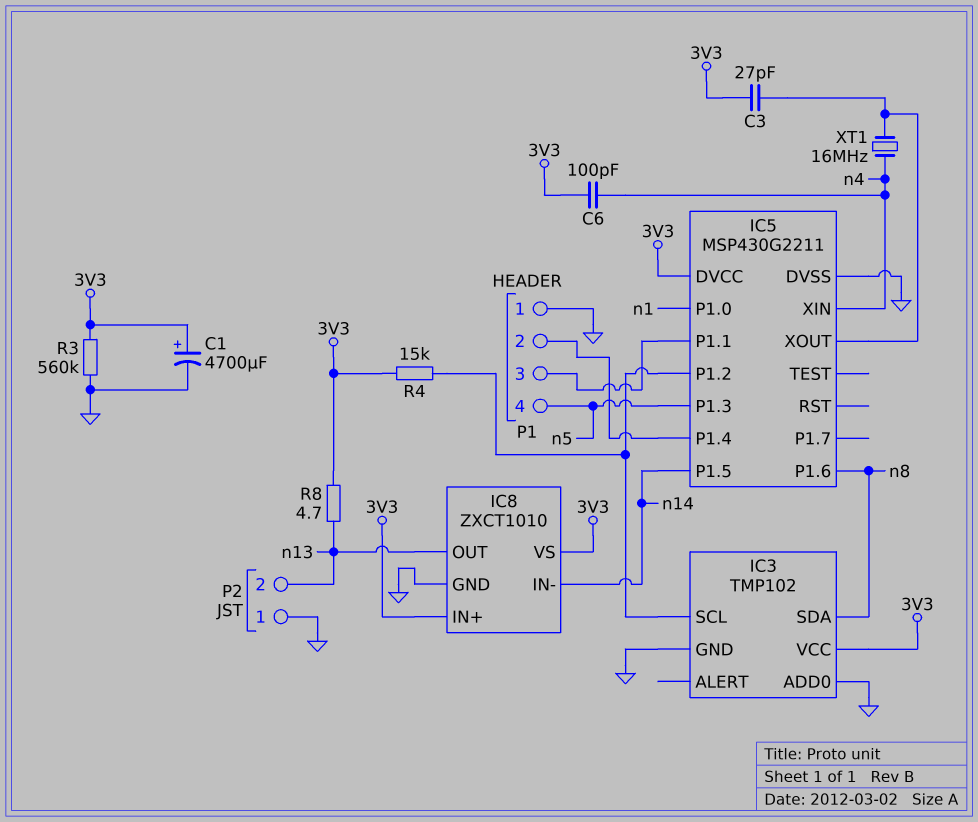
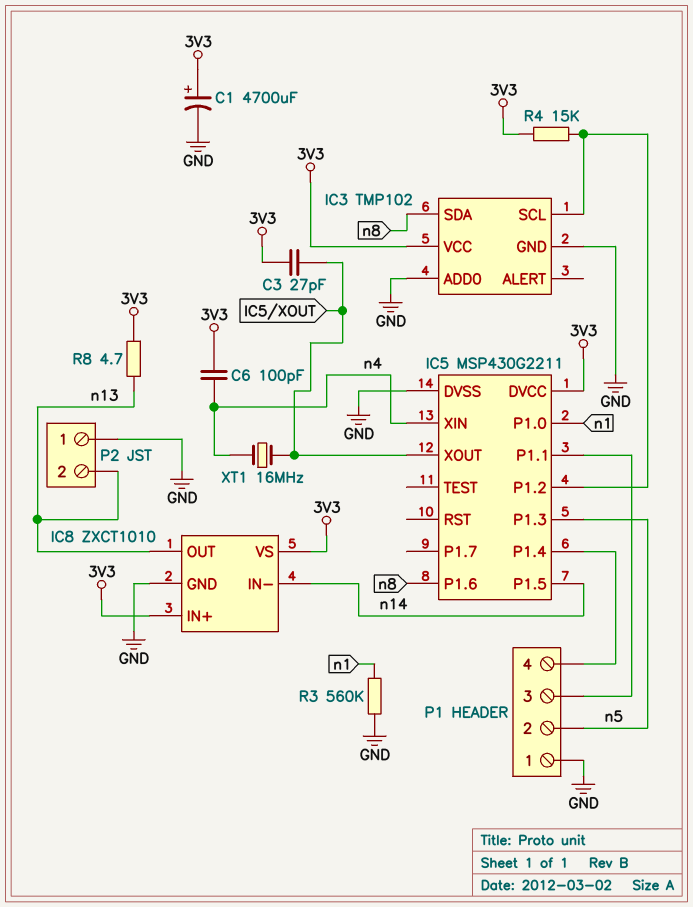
P1 pin 2: IC5/P1.4 -> n5
P1 pin 4: n5 -> IC5/P1.4
R3: 560k (3V3, GND) -> 560k (GND, n1)

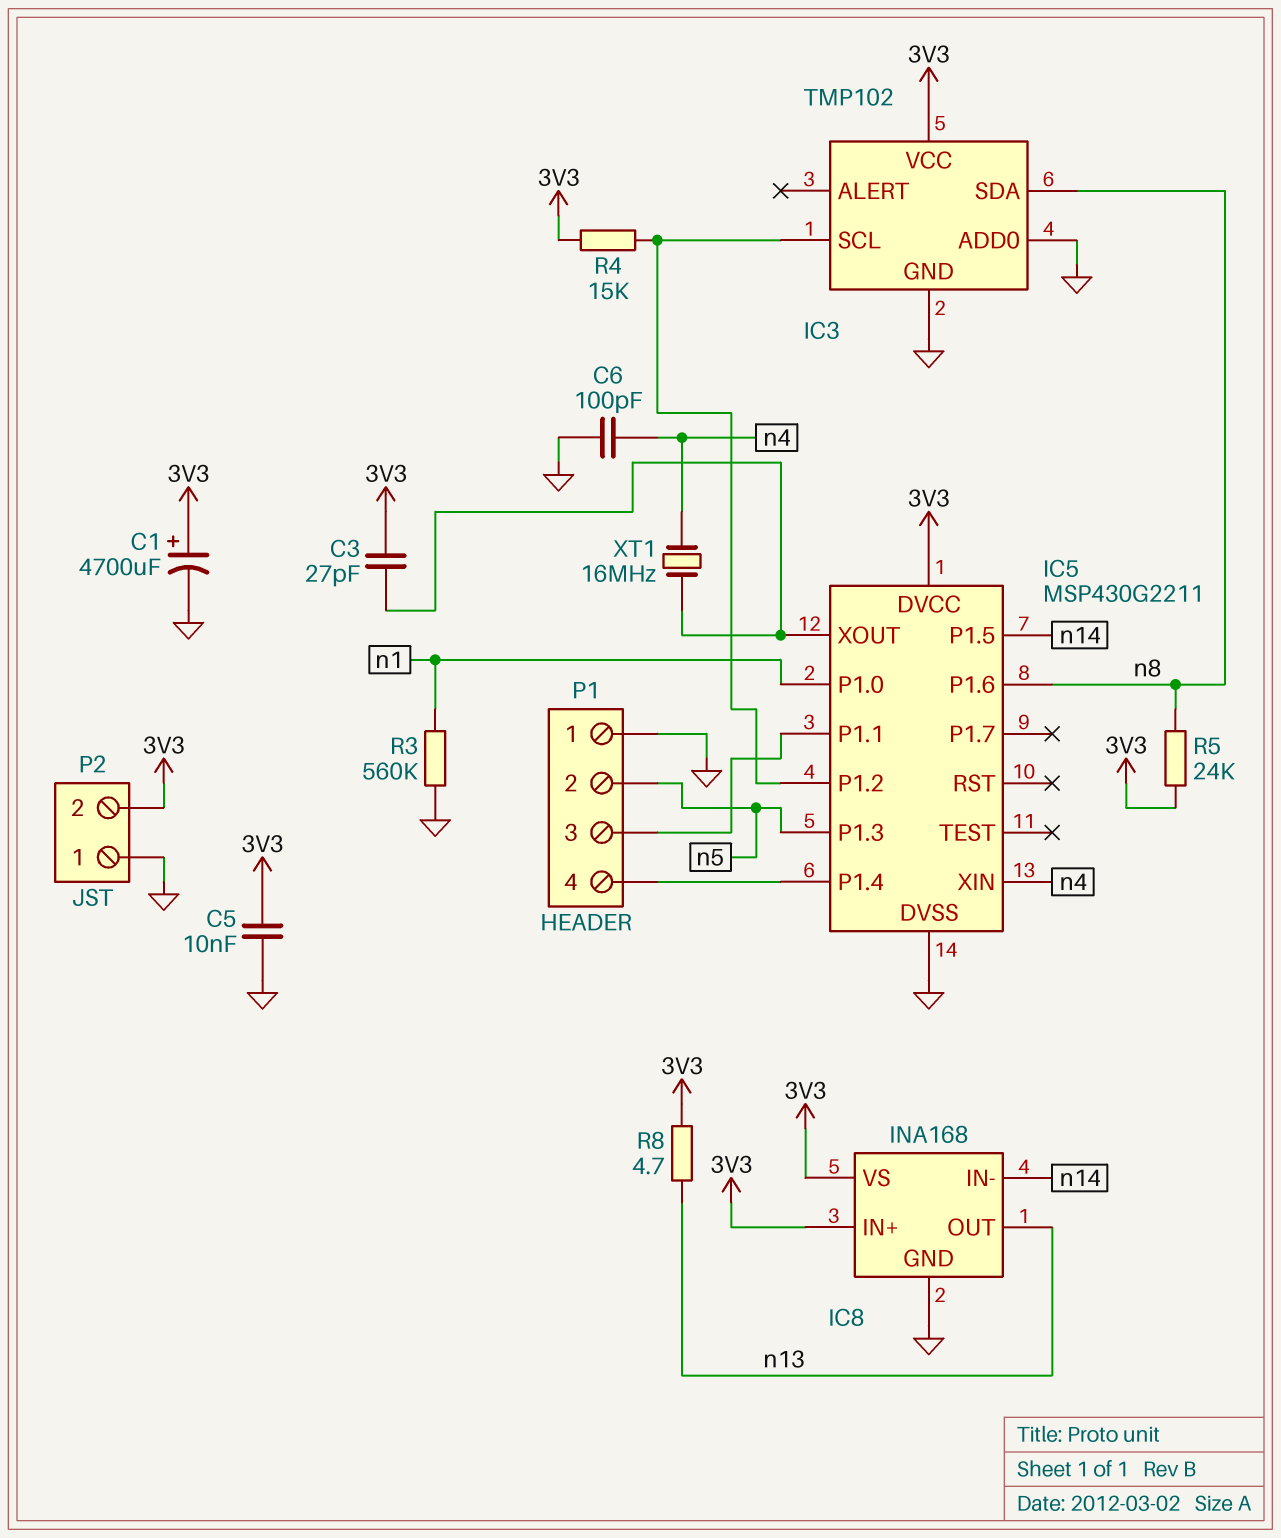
C5: none -> 10nF (3V3, GND)
C6: 100pF (3V3, n4) -> 100pF (GND, n4)
IC8: ZXCT1010 -> INA168
P2 pin 2: n13 -> 3V3
R5: none -> 24k (3V3, n8)

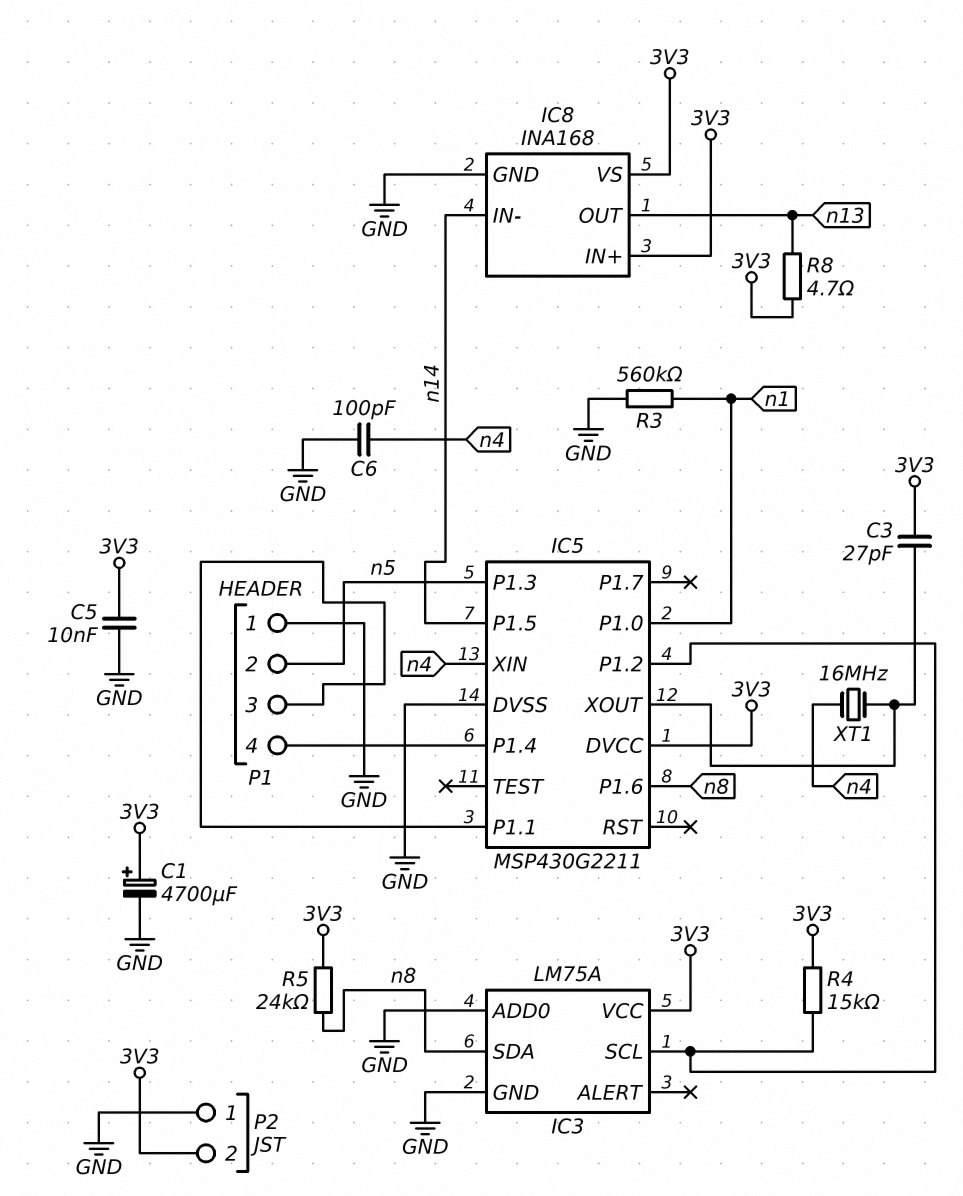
IC3: TMP102 -> LM75A

